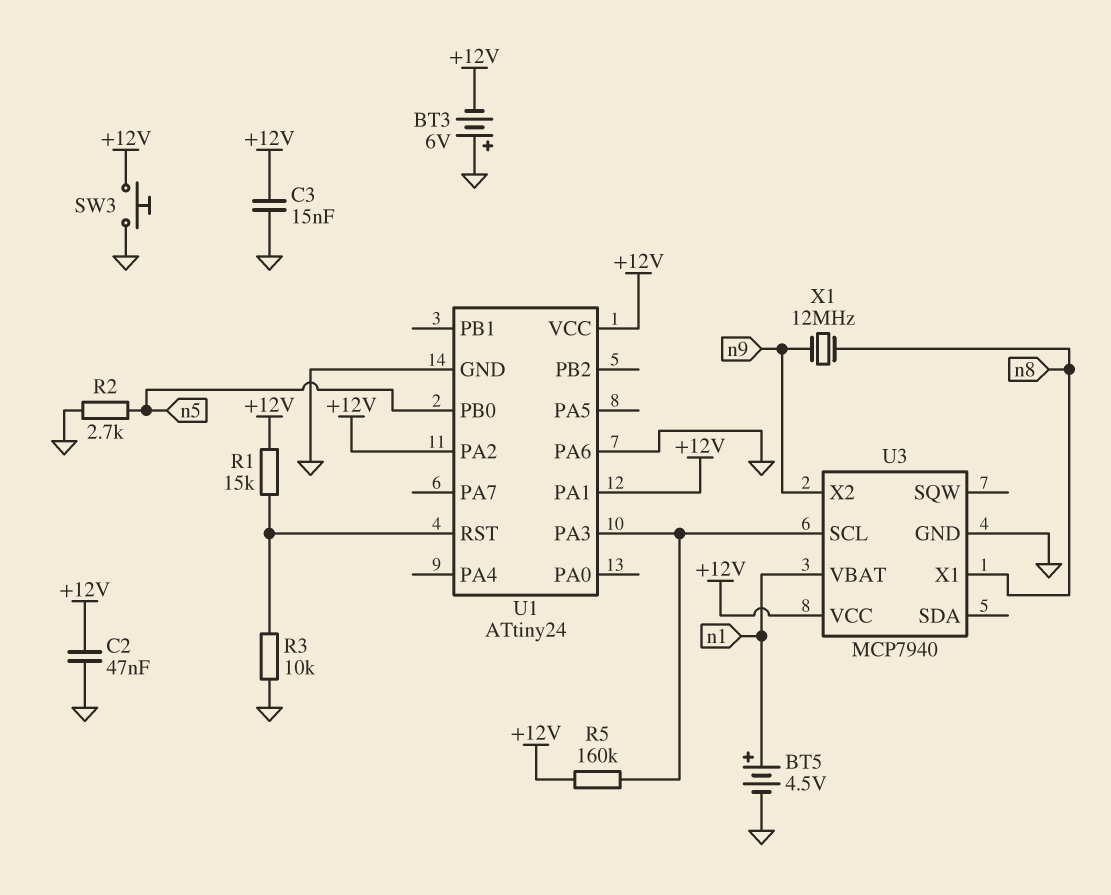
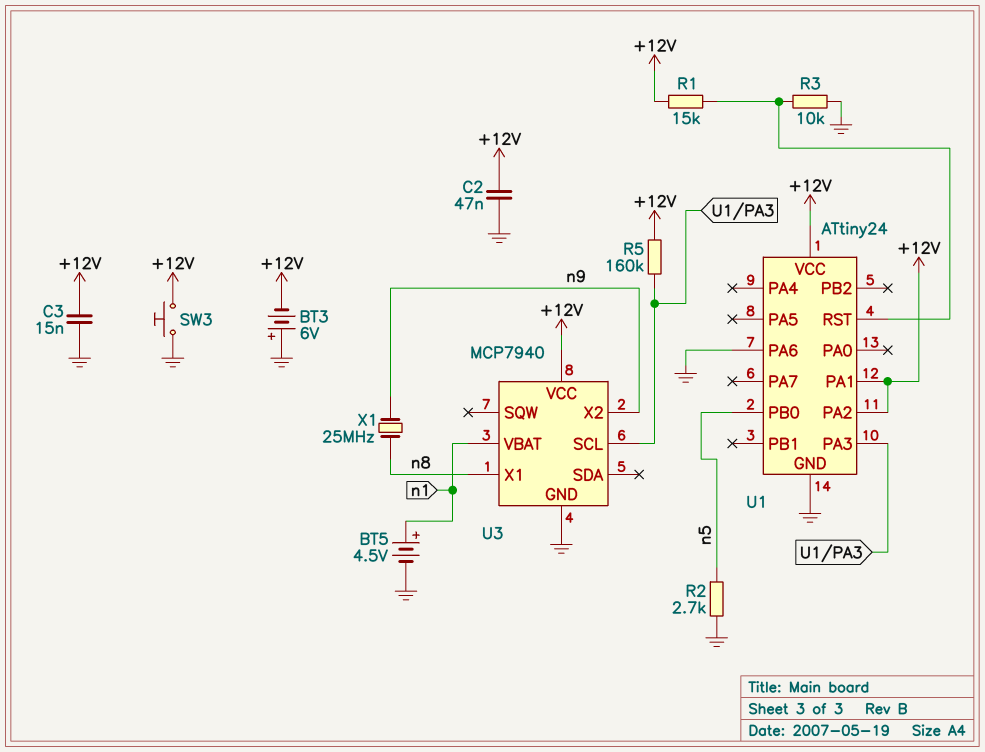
X1: 12MHz (n8, n9) -> 25MHz (n8, n9)

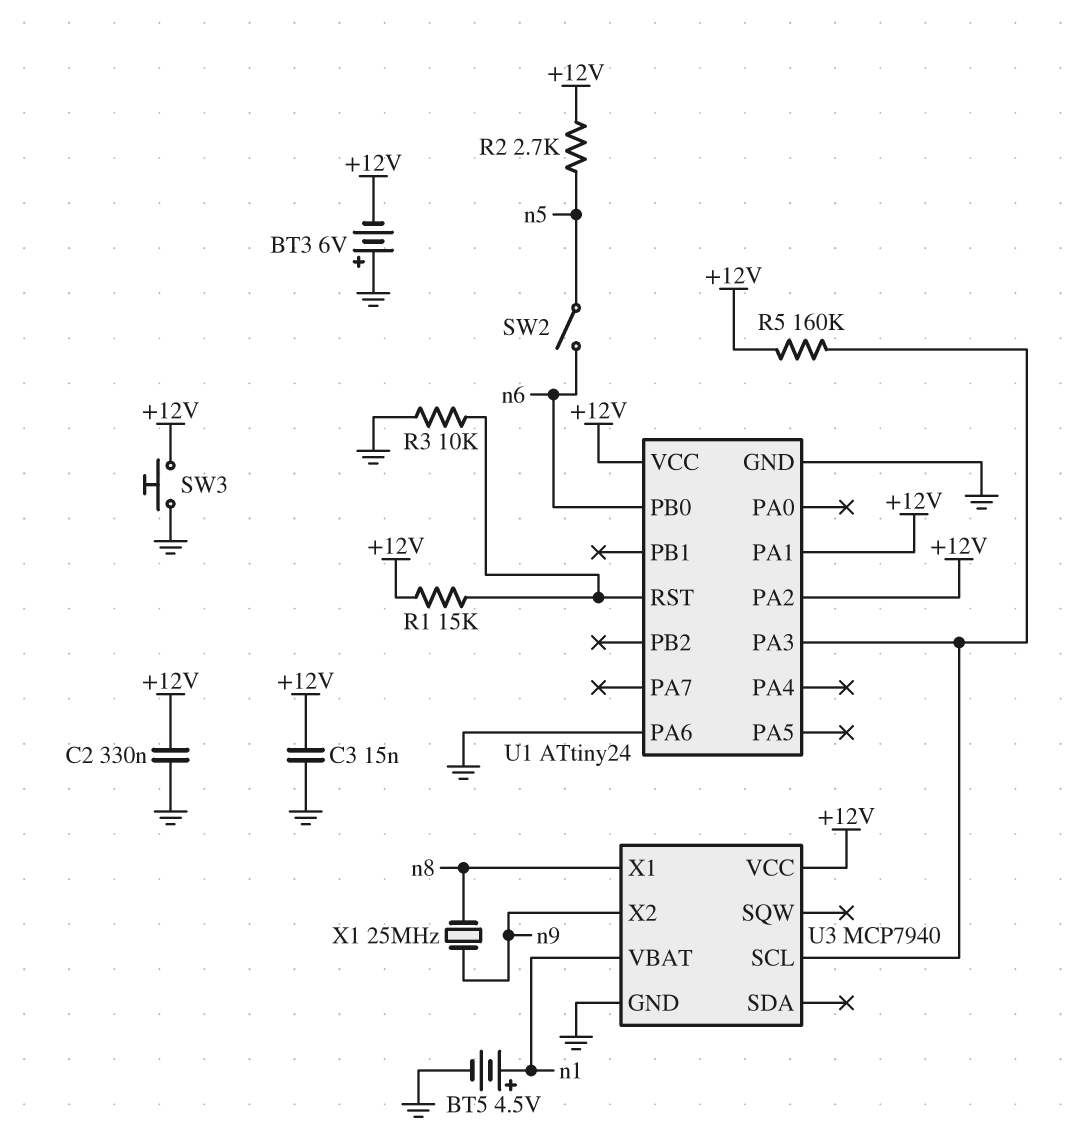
C2: 47nF (+12V, GND) -> 330nF (+12V, GND)
R2: 2.7k (GND, n5) -> 2.7k (+12V, n5)
SW2: none -> switch (n5, n6)
U1 pin PB0: n5 -> n6

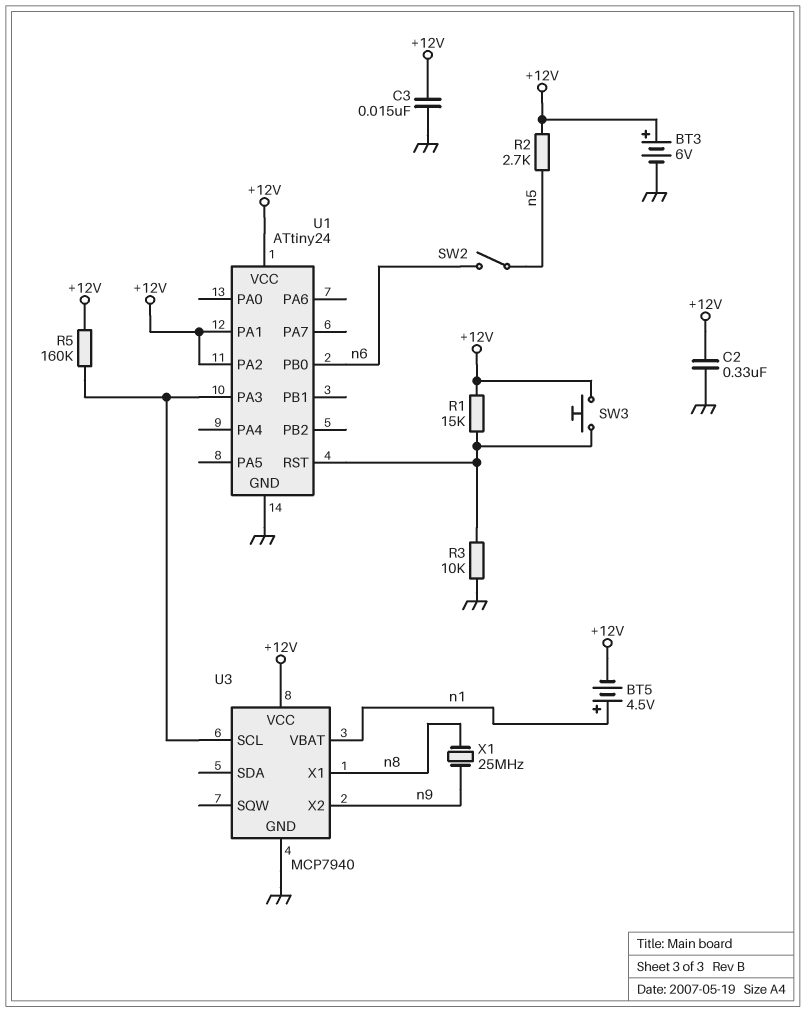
BT3: 6V (plus GND, minus +12V) -> 6V (plus +12V, minus GND)
BT5: 4.5V (plus n1, minus GND) -> 4.5V (plus n1, minus +12V)
SW3: button (+12V, GND) -> button (+12V, U1/RST)
U1 pin PA6: GND -> none

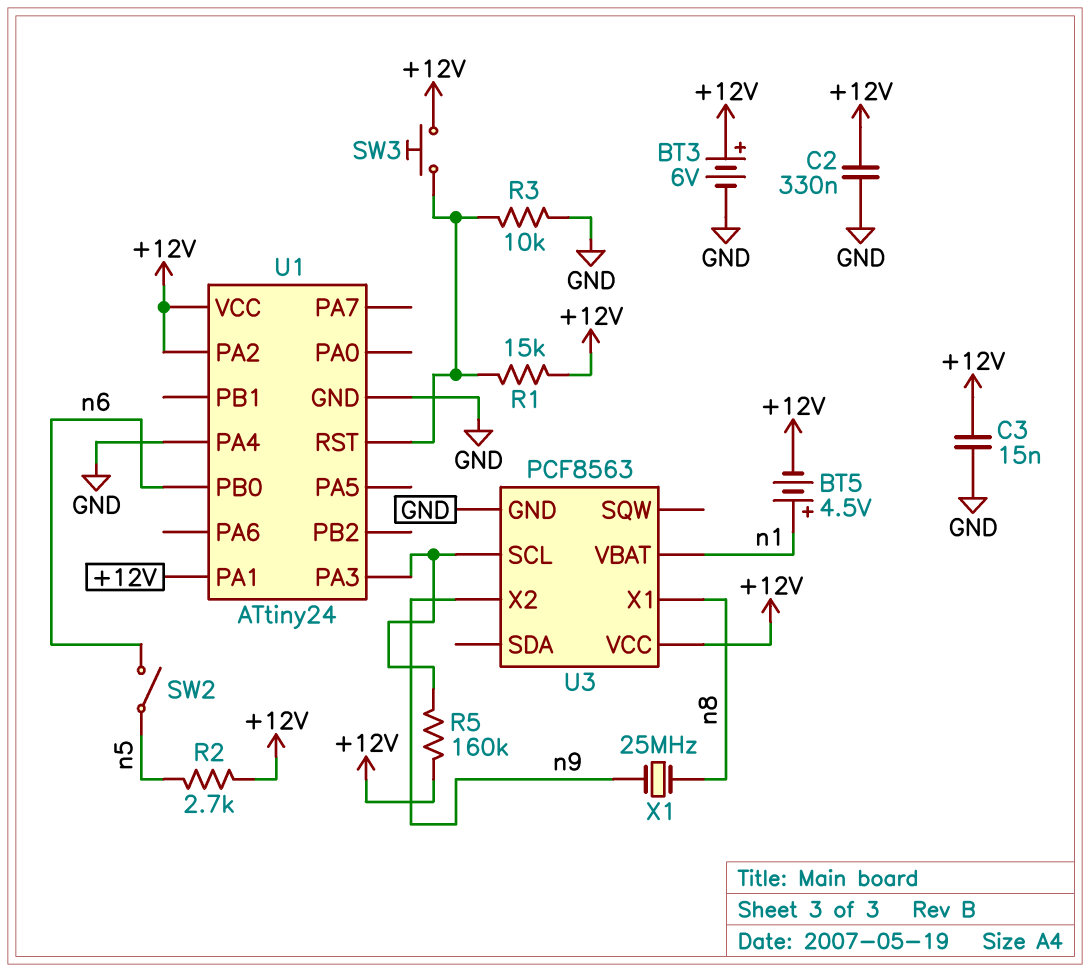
U1 pin PA4: none -> GND
U3: MCP7940 -> PCF8563

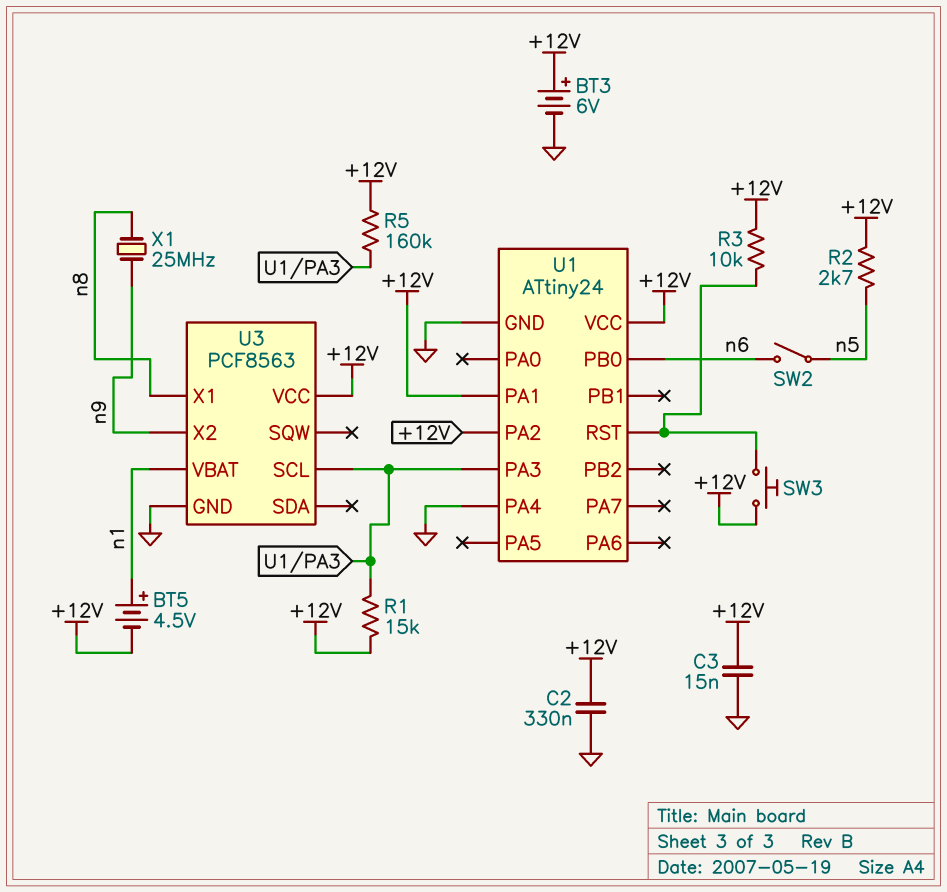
R1: 15k (+12V, U1/RST) -> 15k (+12V, U1/PA3)
R3: 10k (GND, U1/RST) -> 10k (+12V, U1/RST)

